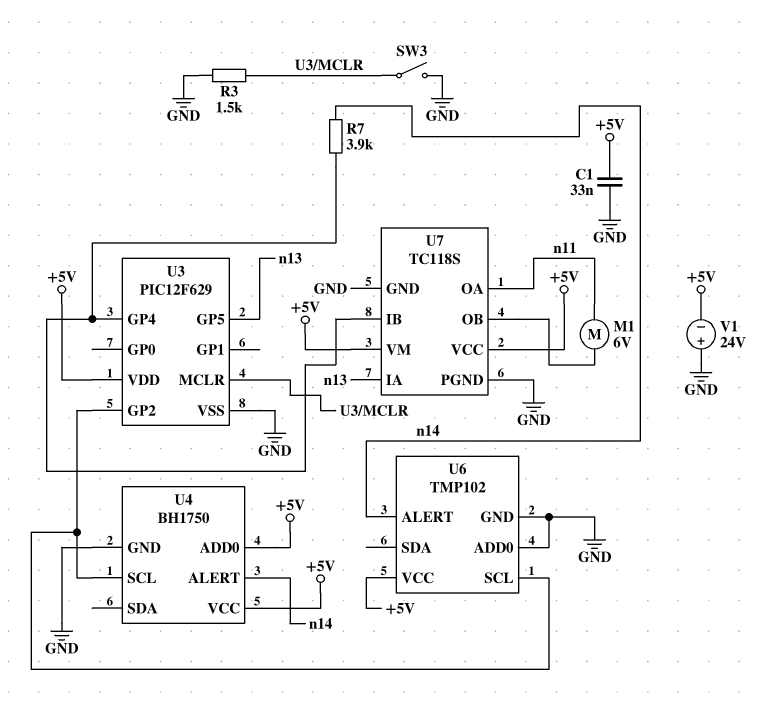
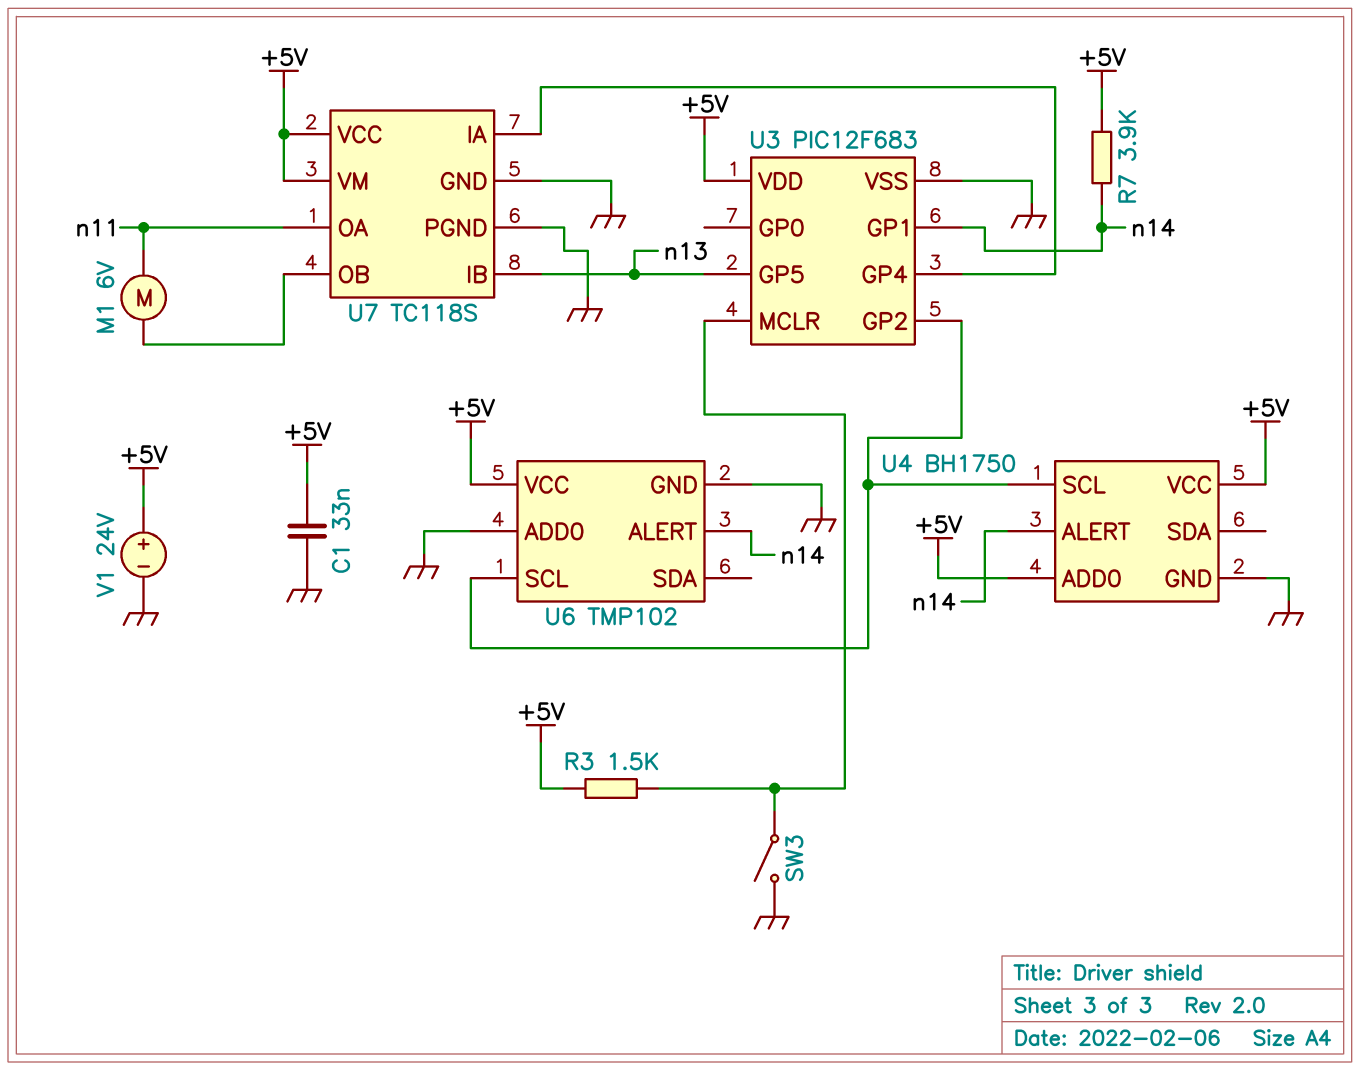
R3: 1.5k (GND, U3/MCLR) -> 1.5k (+5V, U3/MCLR)
R7: 3.9k (U3/GP4, n14) -> 3.9k (+5V, n14)
U3: PIC12F629 -> PIC12F683
U3 pin GP1: none -> n14
U7 pin IA: n13 -> U3/GP4
U7 pin IB: U3/GP4 -> n13
V1: 24V (plus GND, minus +5V) -> 24V (plus +5V, minus GND)

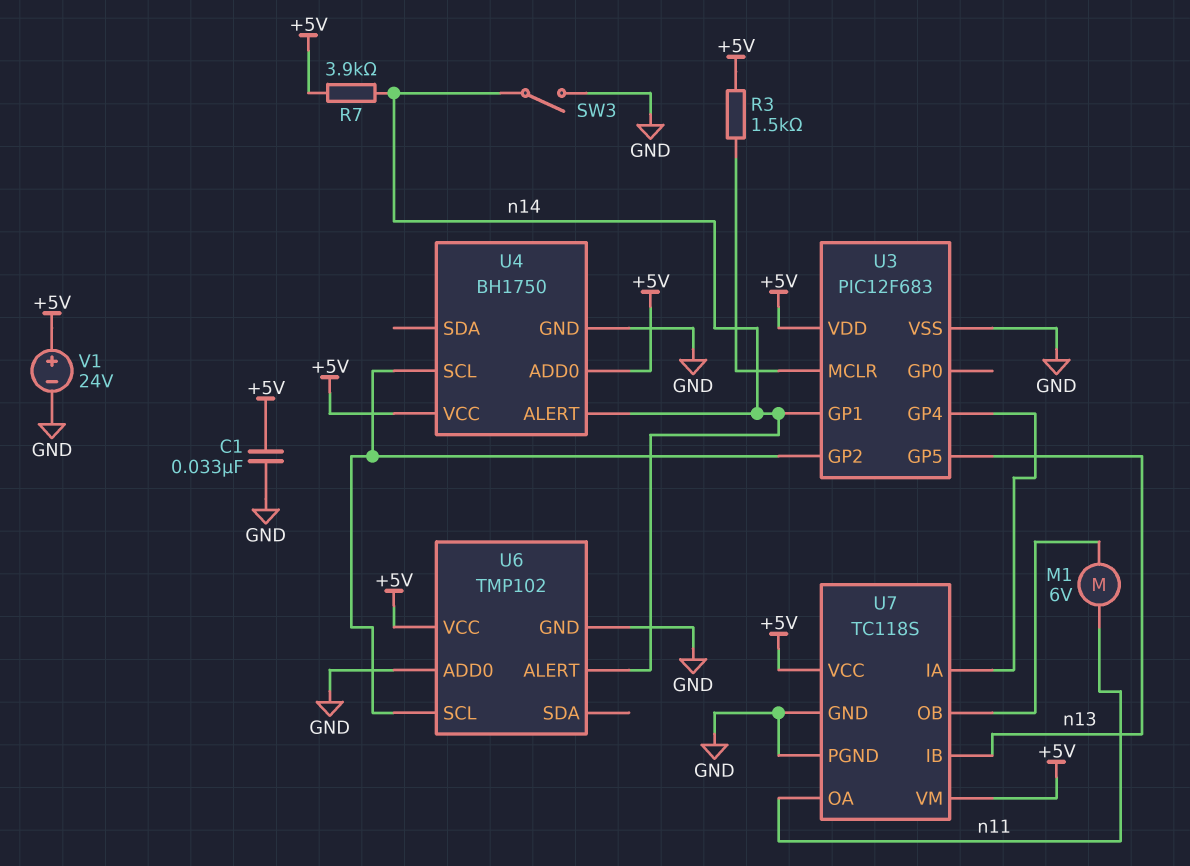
SW3: switch (GND, U3/MCLR) -> switch (GND, n14)

